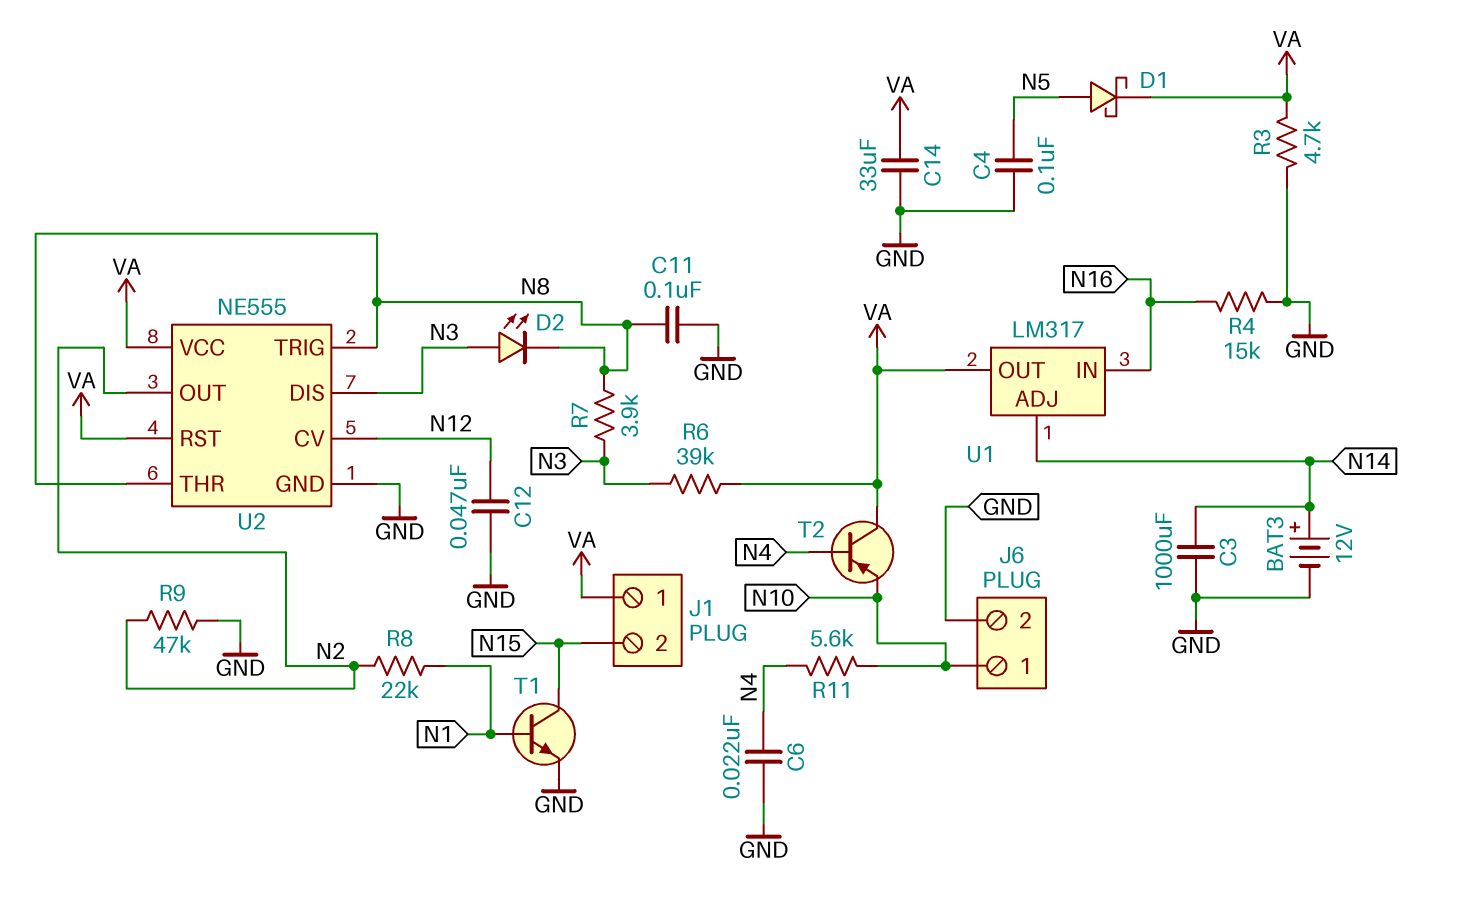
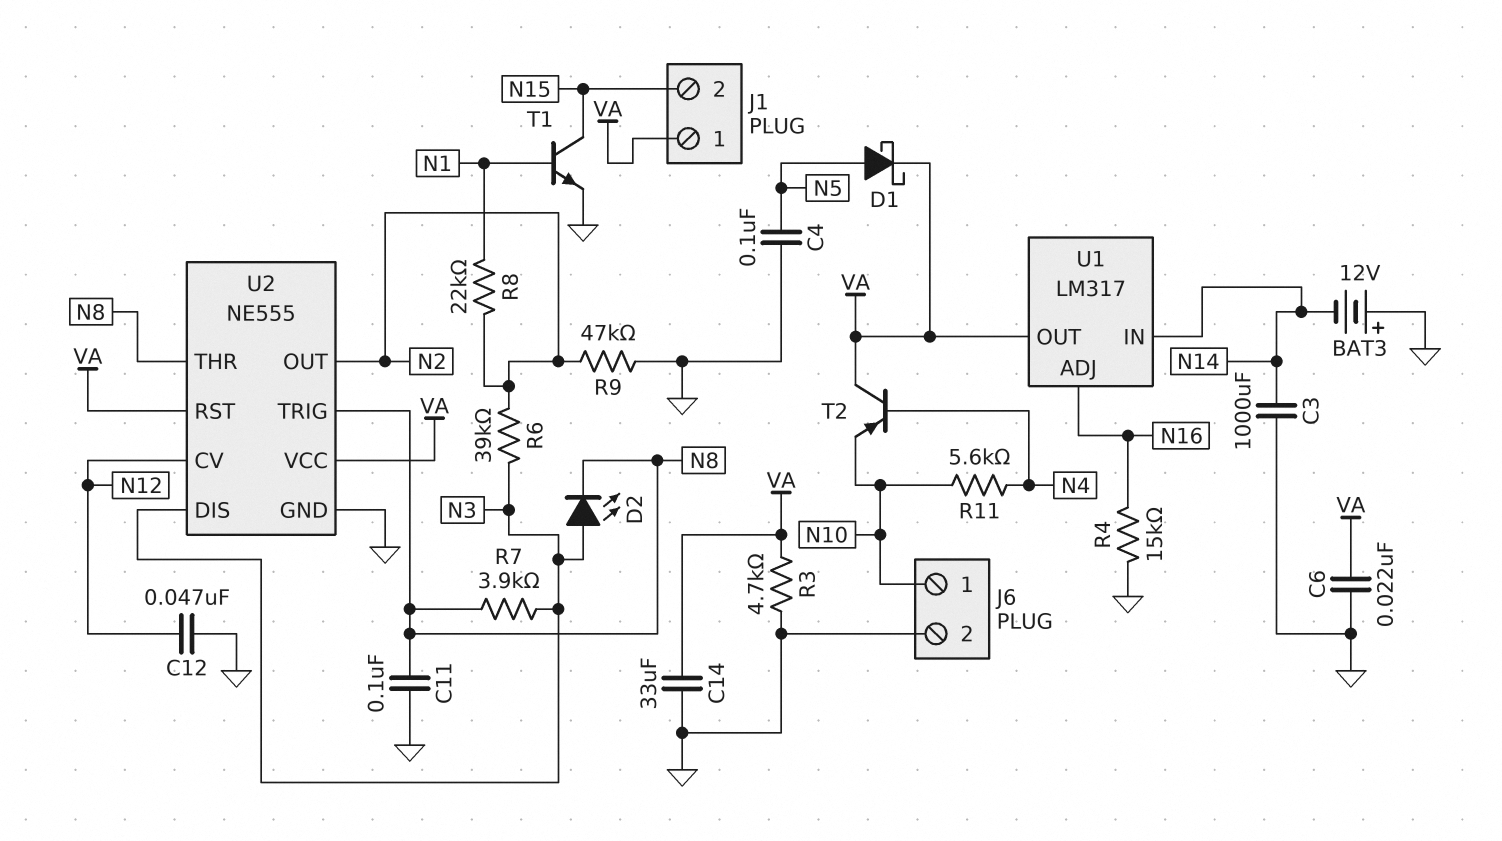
BAT3: 12V (plus N14, minus GND) -> 12V (plus GND, minus N14)
C6: 22nF (GND, N4) -> 22nF (GND, VA)
R6: 39k (N3, VA) -> 39k (N2, N3)
U1 pin ADJ: N14 -> N16
U1 pin IN: N16 -> N14

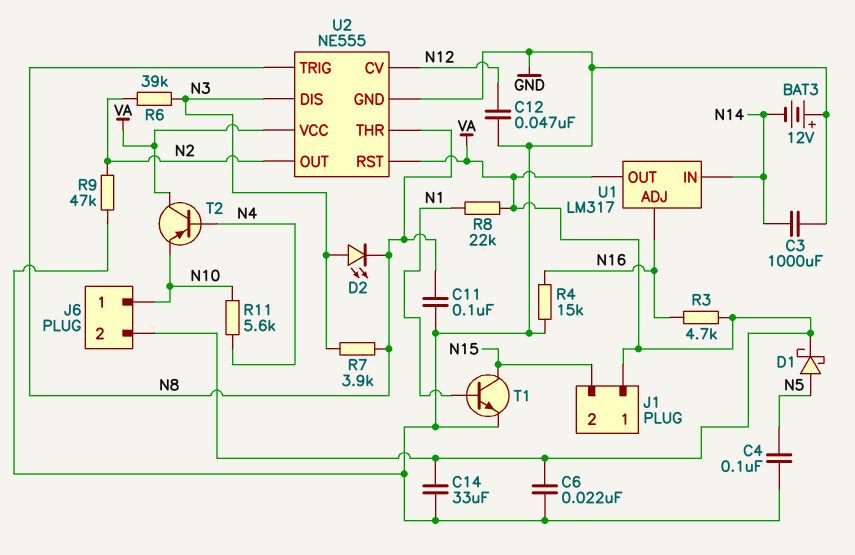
J6 pin 2: GND -> VA
R3: 4.7k (GND, VA) -> 4.7k (N16, VA)
R8: 22k (N1, N2) -> 22k (N1, VA)

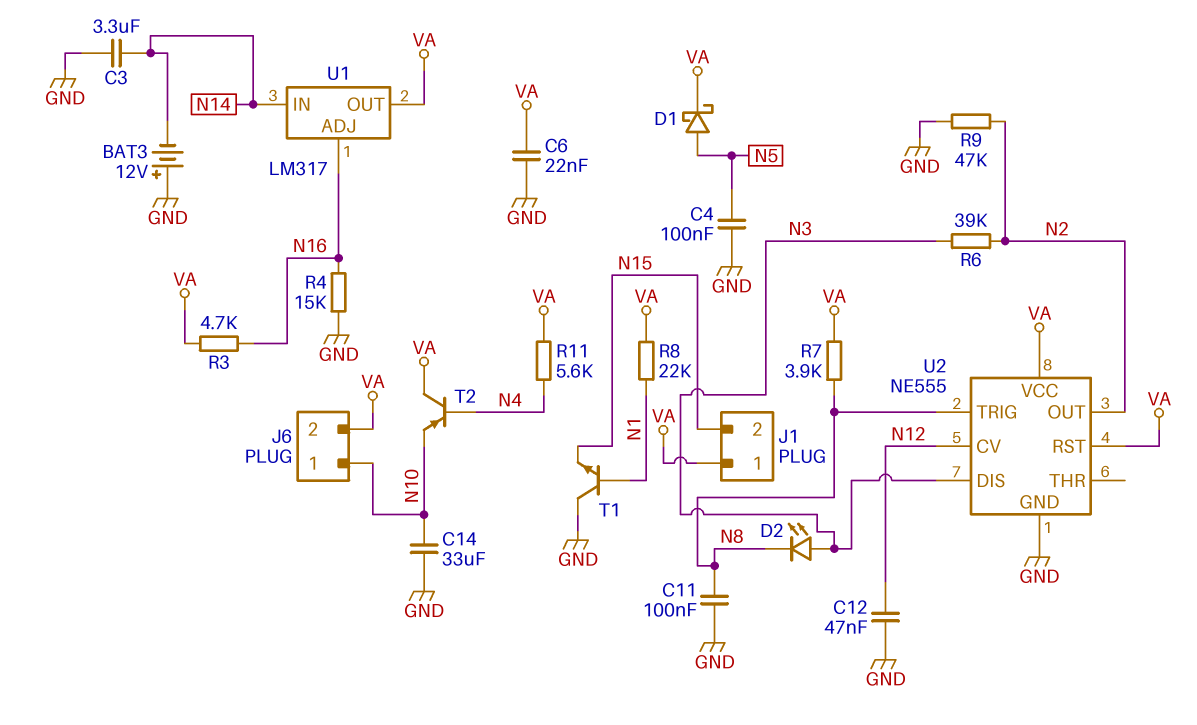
C3: 1000uF (GND, N14) -> 3.3uF (GND, N14)
C14: 33uF (GND, VA) -> 33uF (GND, N10)
R7: 3.9k (N3, N8) -> 3.9k (N8, VA)
R11: 5.6k (N4, N10) -> 5.6k (N4, VA)
T1: NPN (B N1, C N15, E GND) -> NPN (B N1, C GND, E N15)
U2 pin THR: N8 -> none

